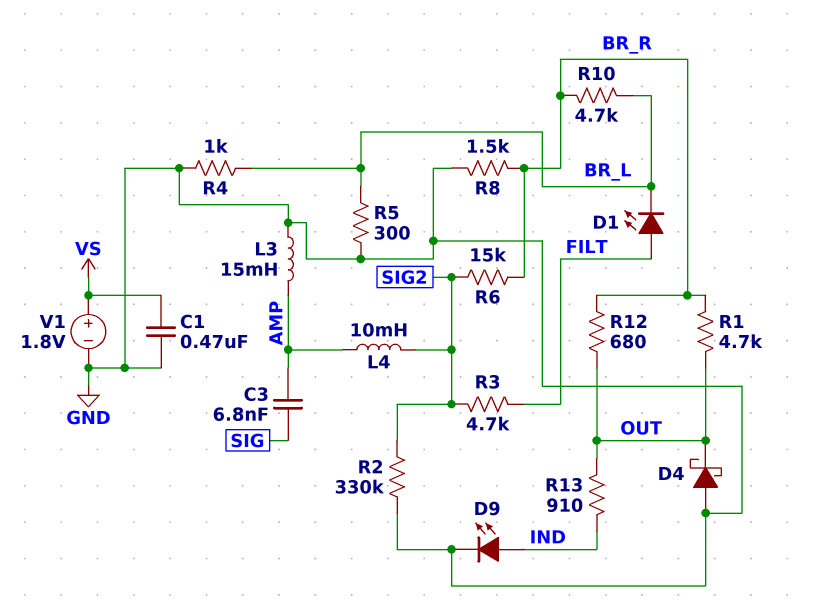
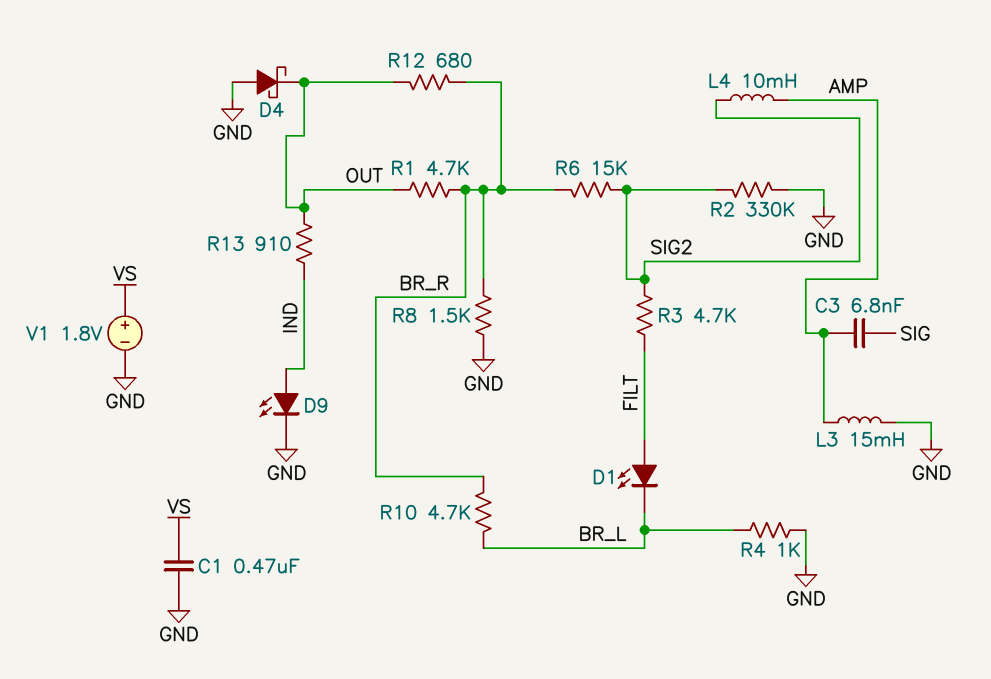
R5: 300 (BR_L, GND) -> none

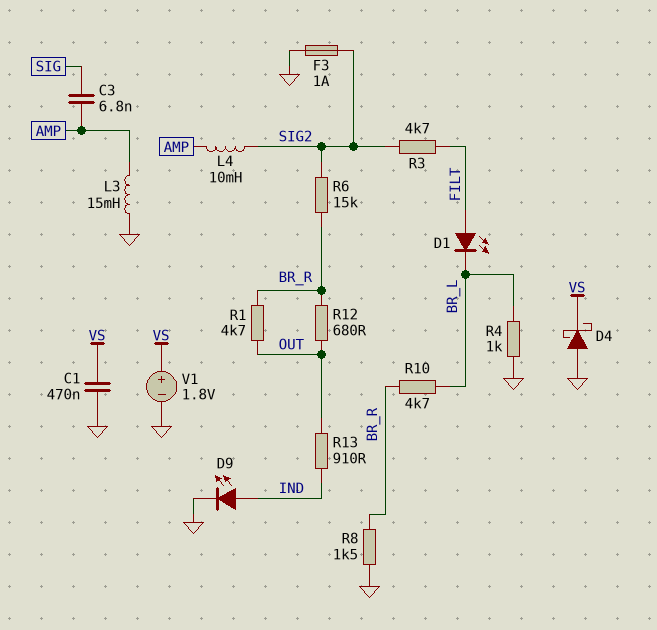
D4: schottky (A GND, K OUT) -> schottky (A GND, K VS)
F3: none -> 1A (GND, SIG2)
R2: 330k (GND, SIG2) -> none

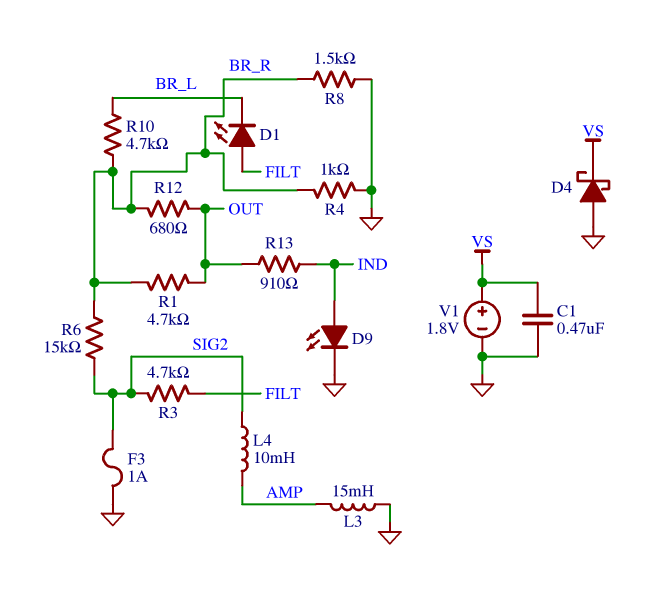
C3: 6.8nF (AMP, SIG) -> none
R4: 1k (BR_L, GND) -> 1k (BR_R, GND)

